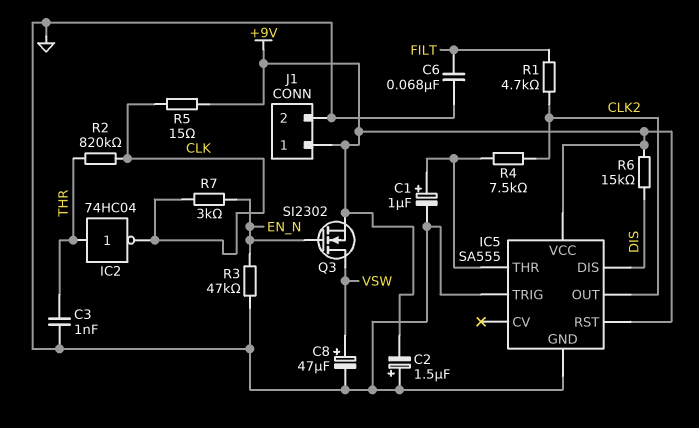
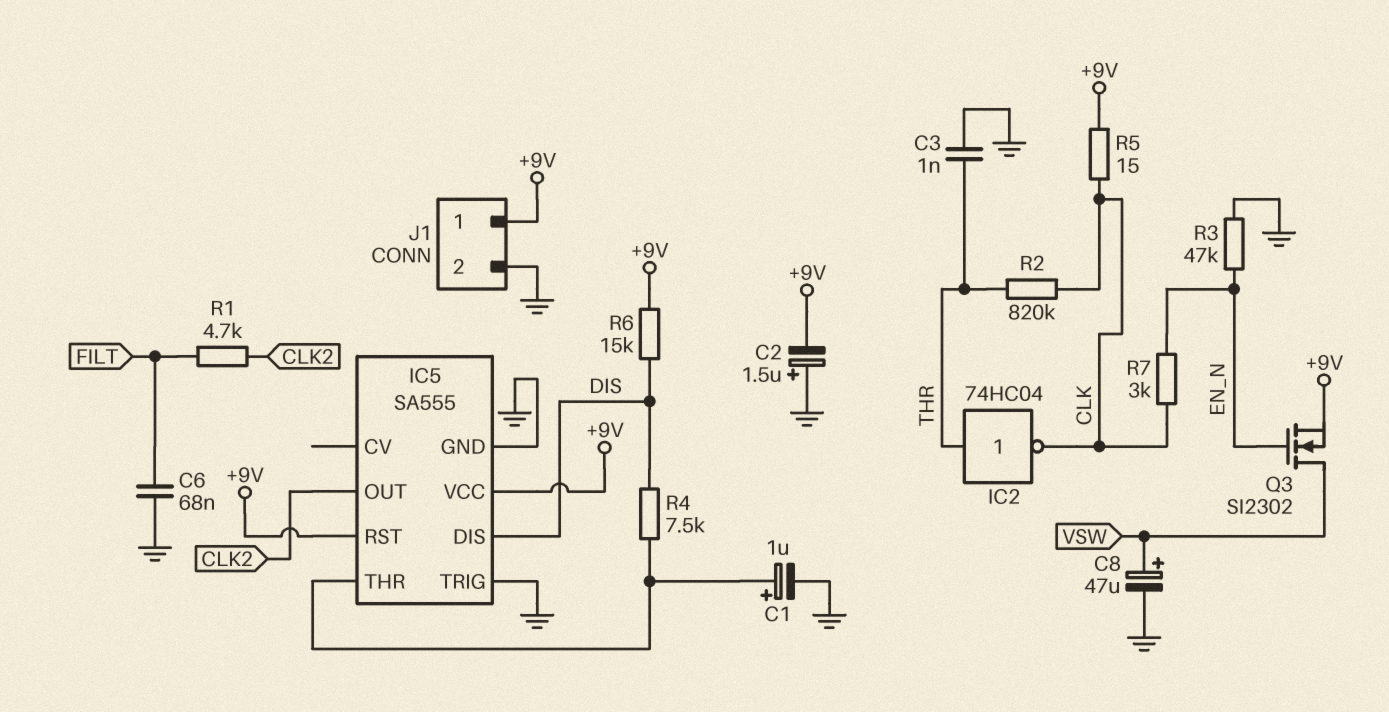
R4: 7.5k (CLK2, IC5/THR) -> 7.5k (DIS, IC5/THR)

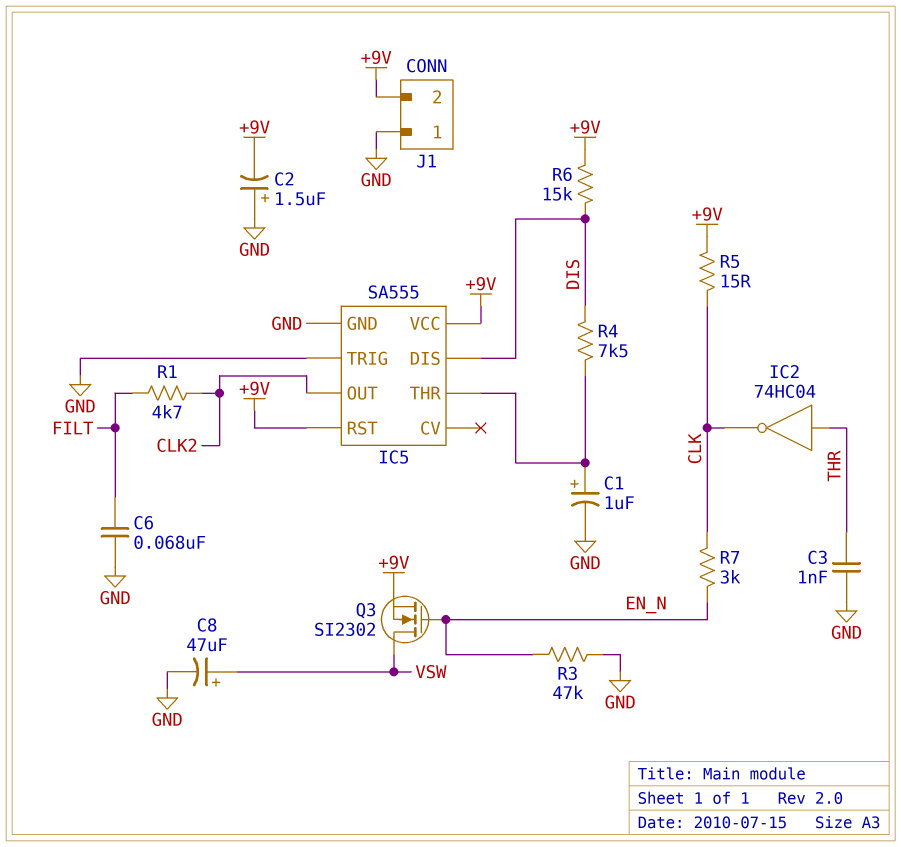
J1 pin 1: +9V -> GND
J1 pin 2: GND -> +9V
R2: 820k (CLK, THR) -> none

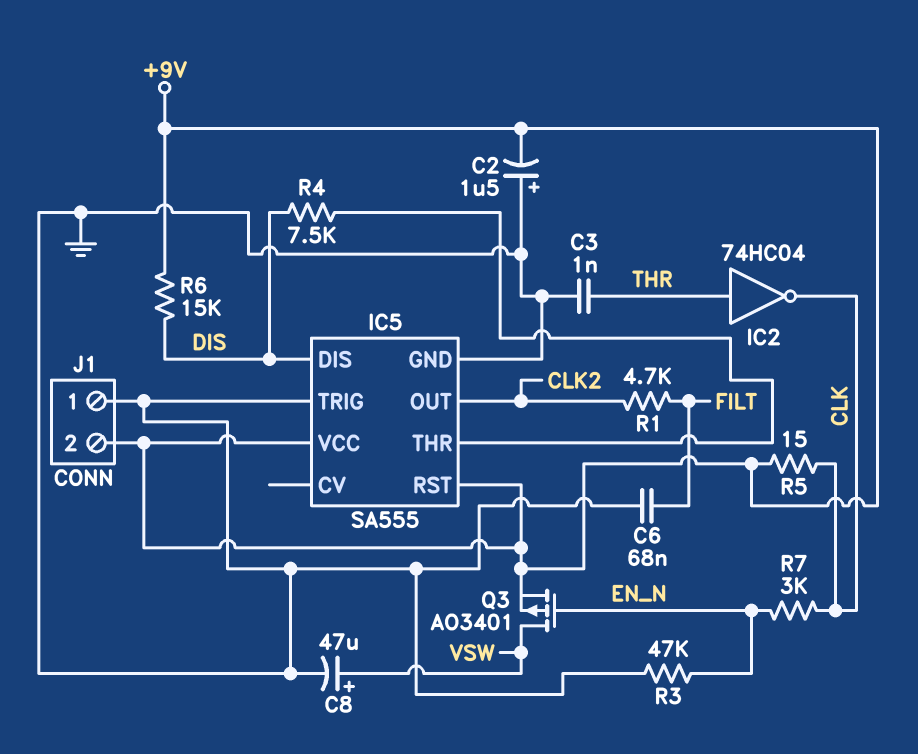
C1: 1uF (plus IC5/THR, minus GND) -> none
Q3: NMOS SI2302 (G EN_N, D VSW, S +9V) -> PMOS AO3401 (G EN_N, D VSW, S +9V)

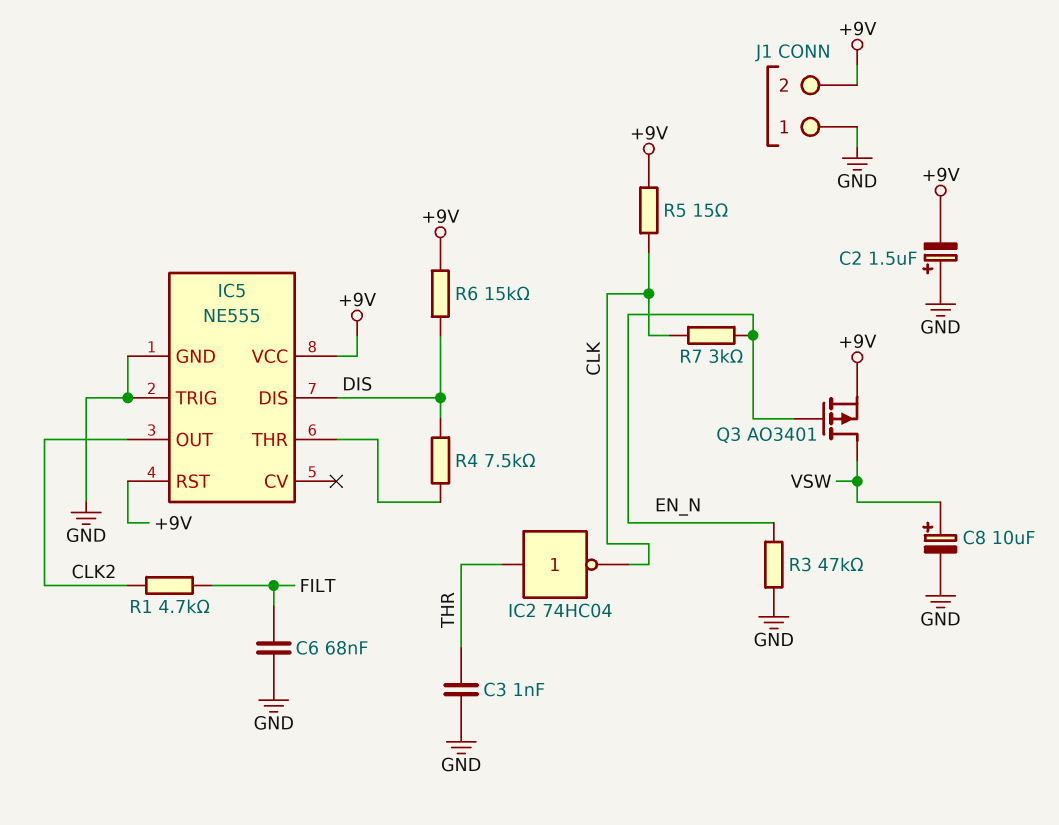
C8: 47uF (plus VSW, minus GND) -> 10uF (plus VSW, minus GND)
IC5: SA555 -> NE555

